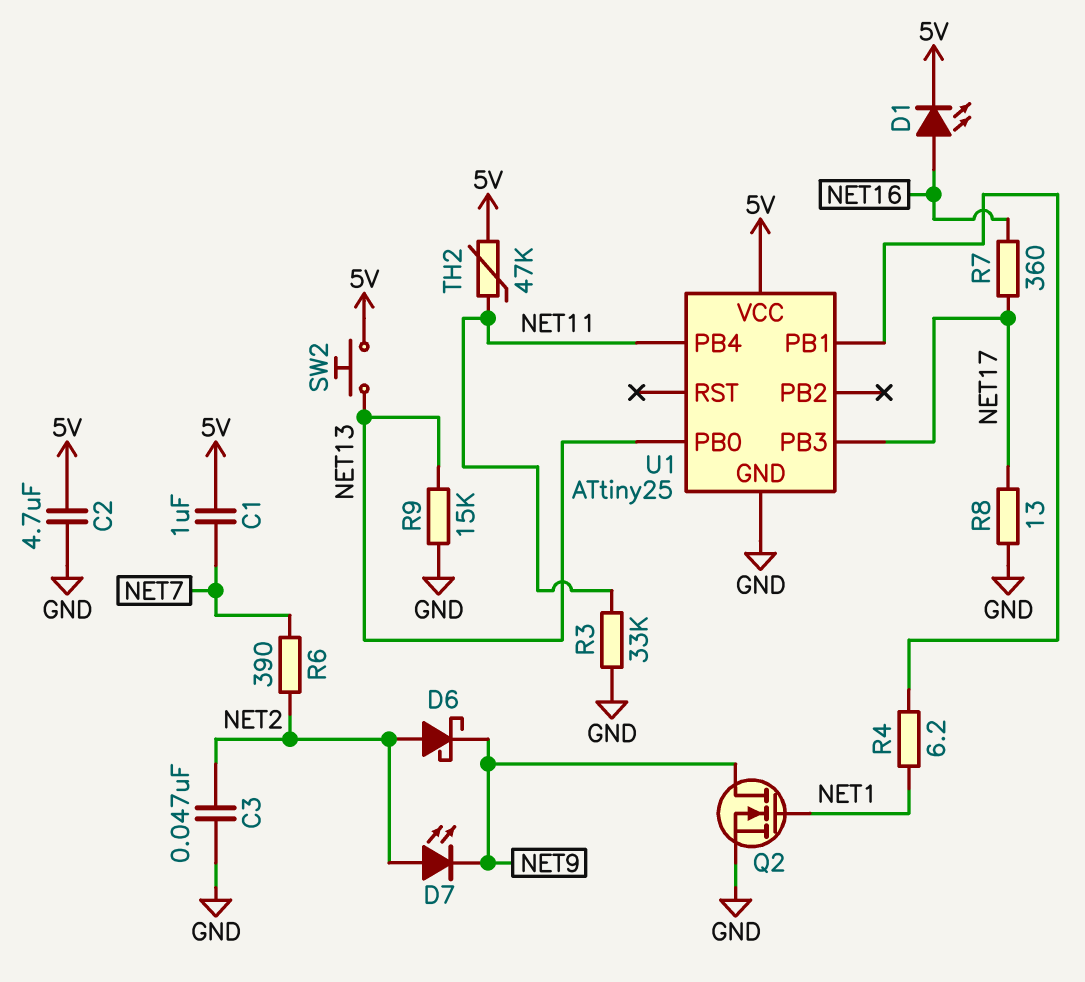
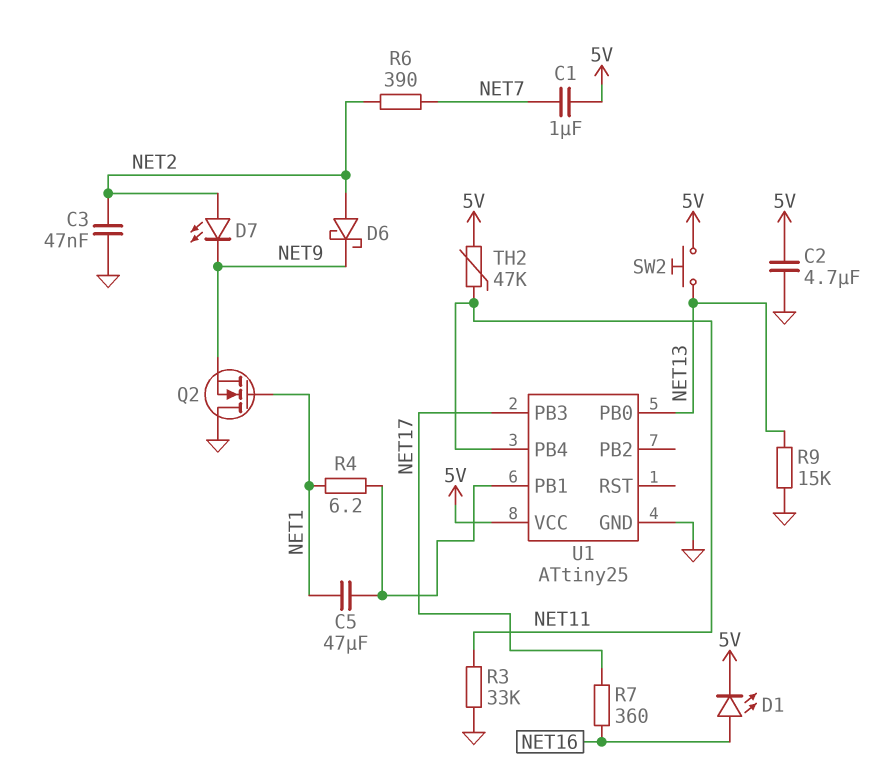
C5: none -> 47uF (NET1, U1/PB1)
Q2: NMOS (G NET1, D NET9, S GND) -> NMOS (G NET1, D GND, S NET9)
R8: 13 (GND, NET17) -> none

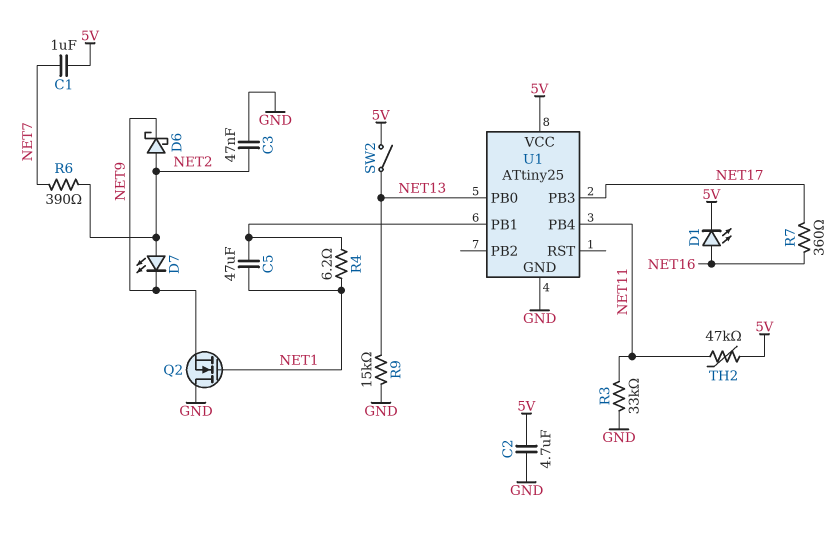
SW2: button (5V, NET13) -> switch (5V, NET13)

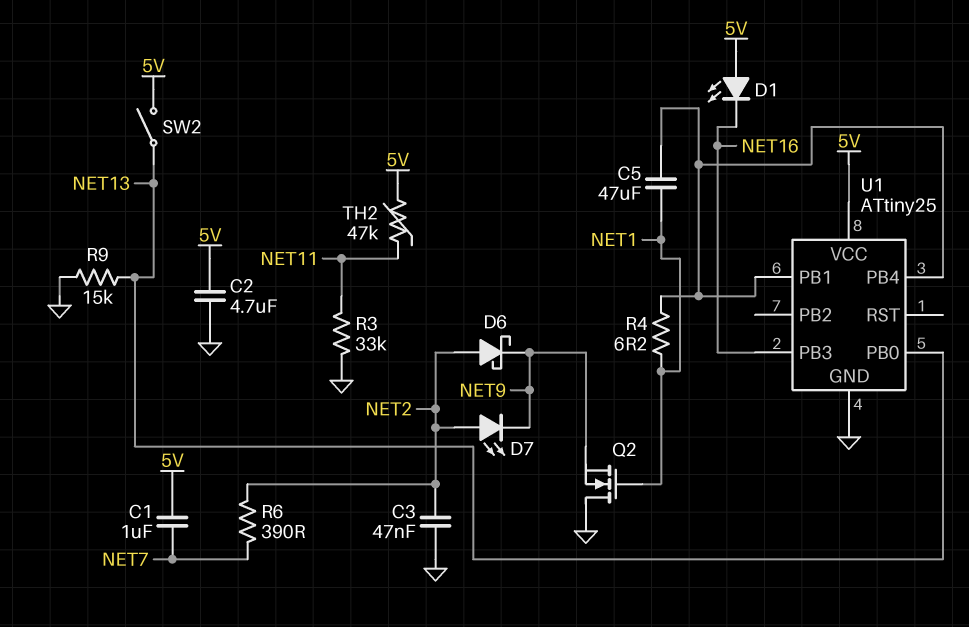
D1: LED (A NET16, K 5V) -> LED (A 5V, K NET16)
R7: 360 (NET16, NET17) -> none
U1 pin PB3: NET17 -> NET16
U1 pin PB4: NET11 -> U1/PB1

